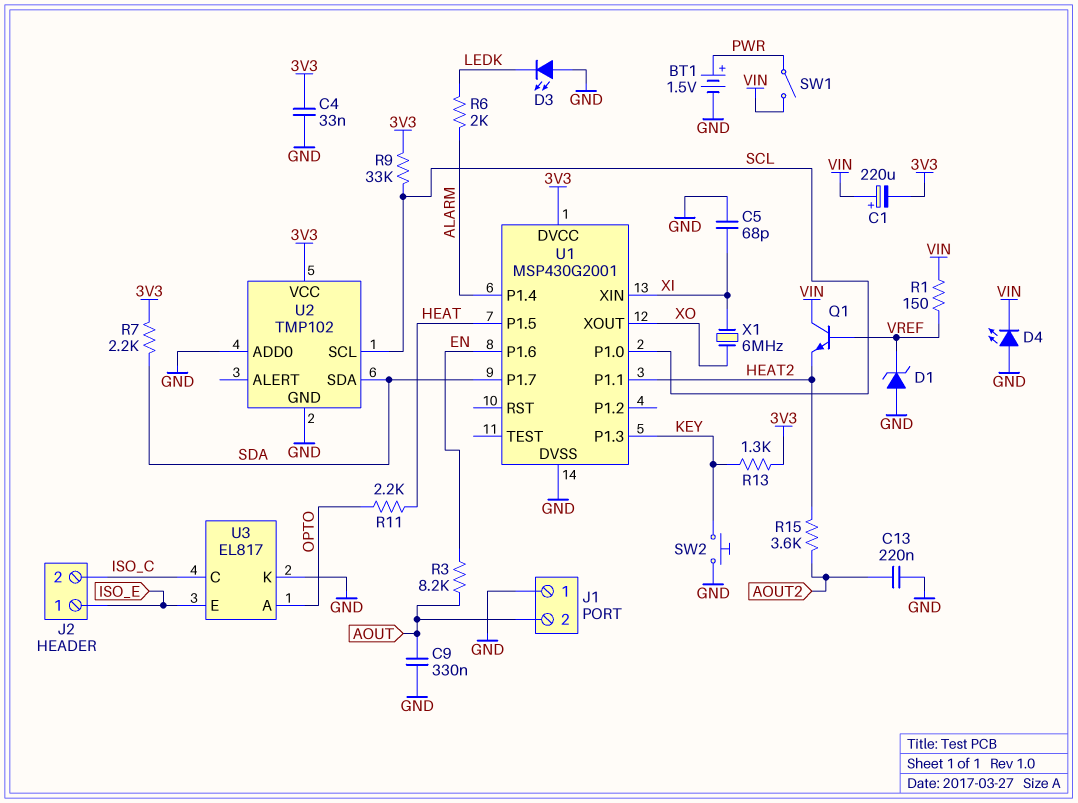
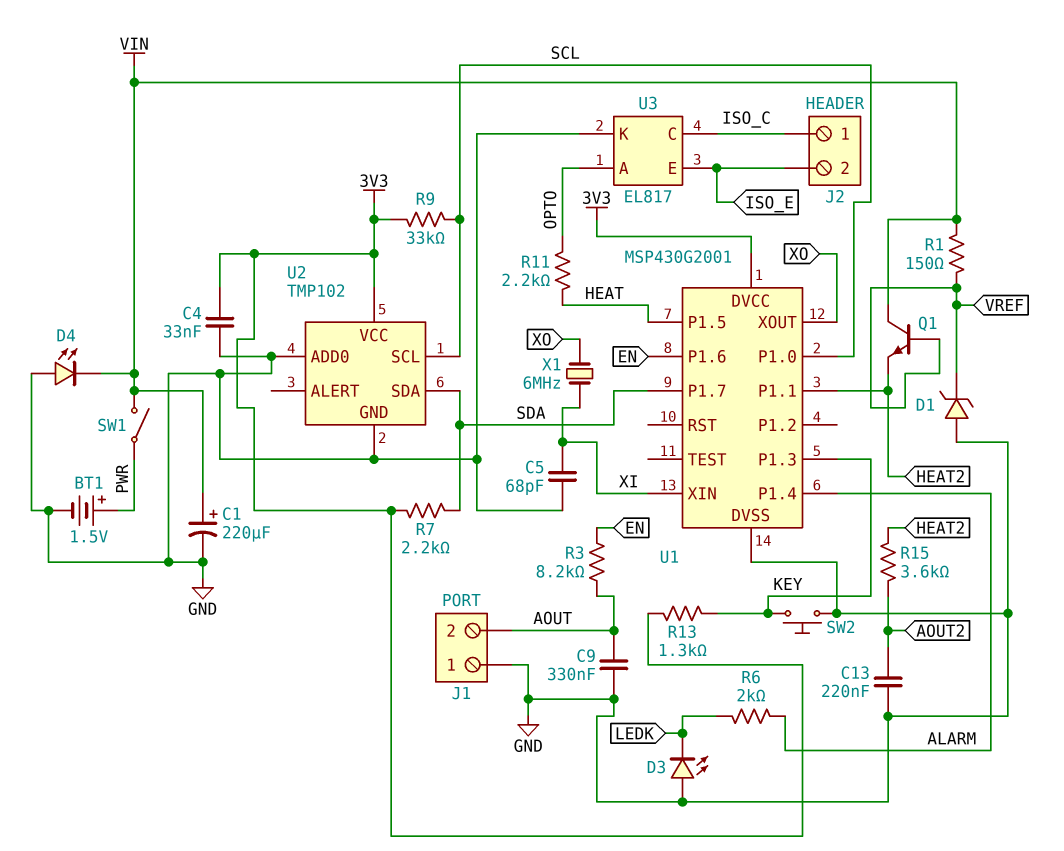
C1: 220uF (plus VIN, minus 3V3) -> 220uF (plus VIN, minus GND)
J2 pin 1: ISO_E -> ISO_C
J2 pin 2: ISO_C -> ISO_E

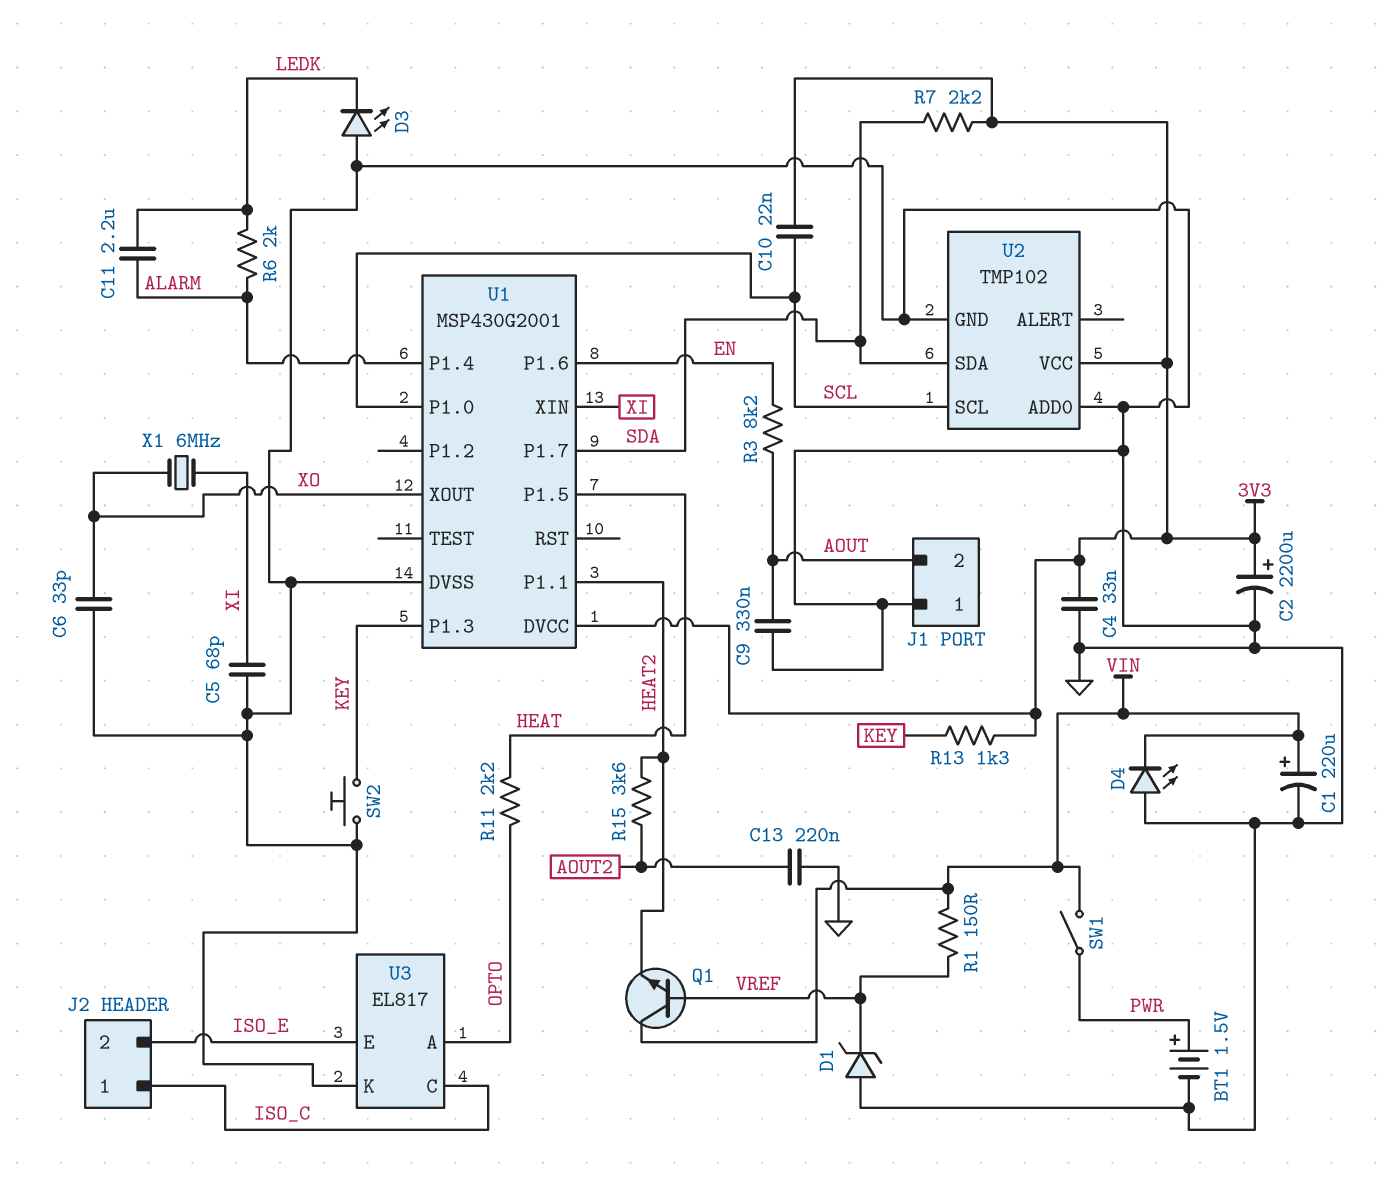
C2: none -> 2200uF (plus 3V3, minus GND)
C6: none -> 33pF (GND, XO)
C10: none -> 22nF (3V3, SCL)
C11: none -> 2.2uF (ALARM, LEDK)
R9: 33k (3V3, SCL) -> none

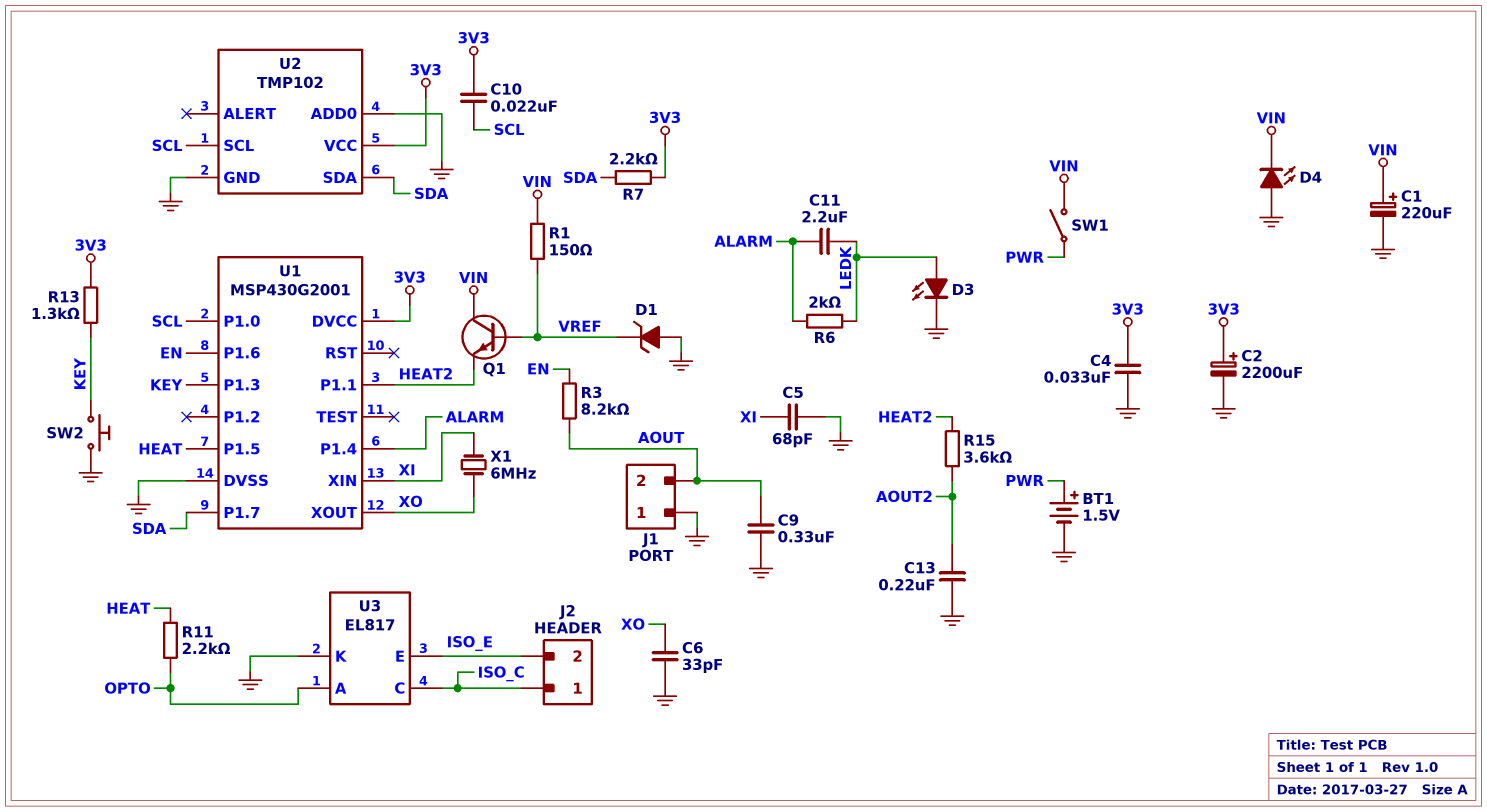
D3: LED (A GND, K LEDK) -> LED (A LEDK, K GND)

